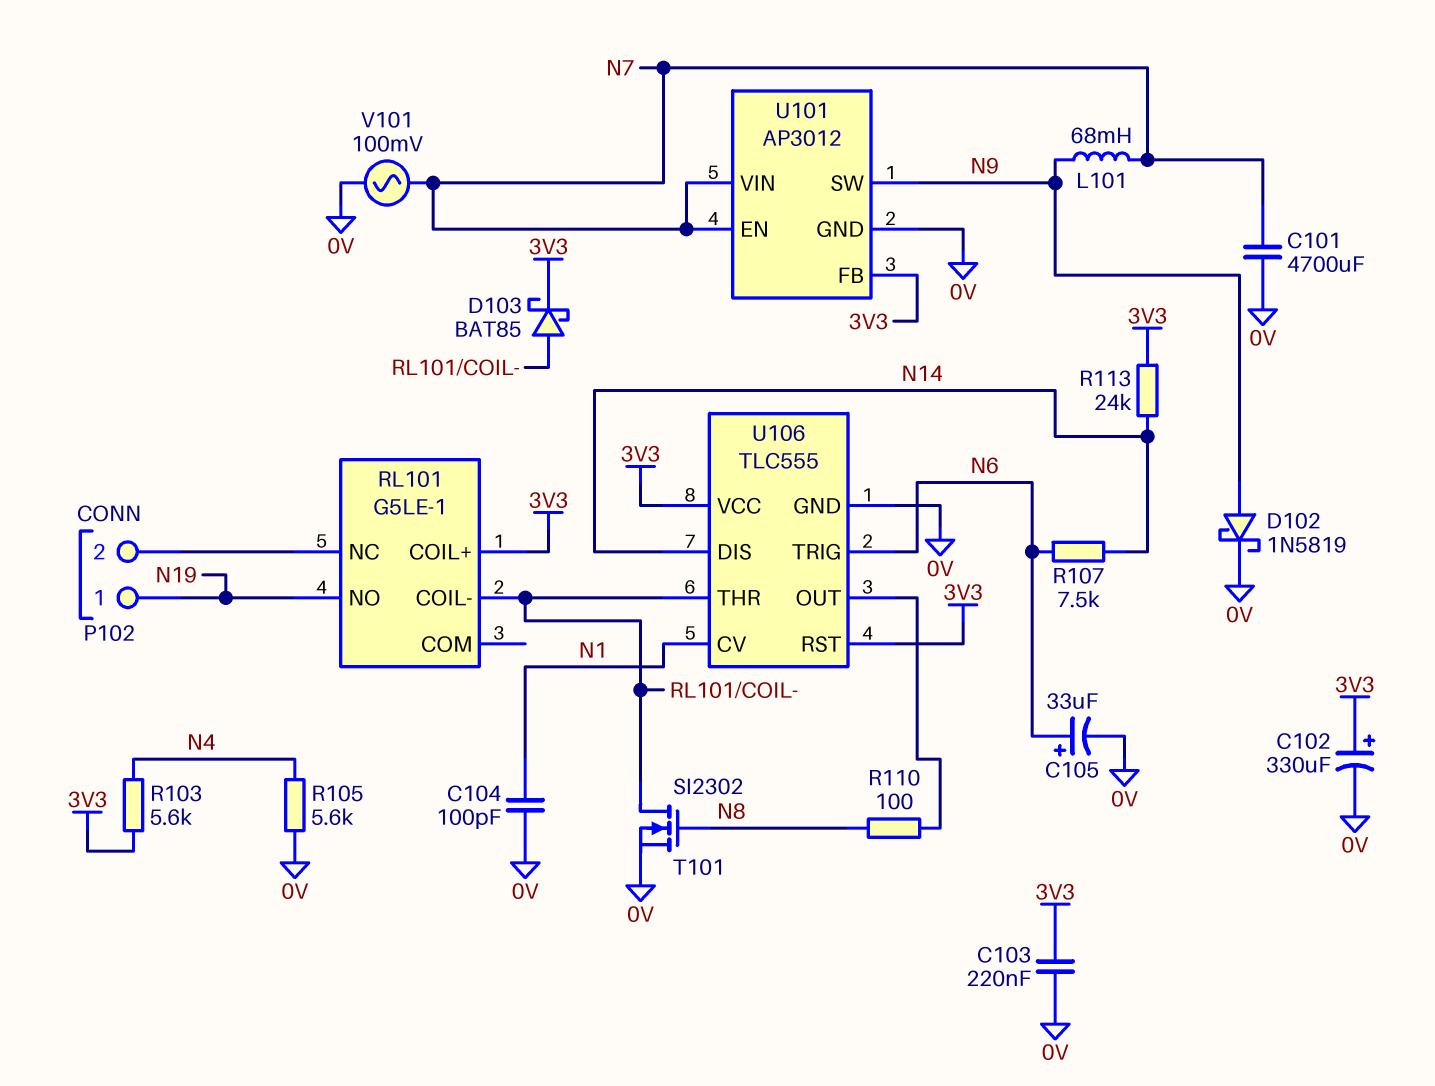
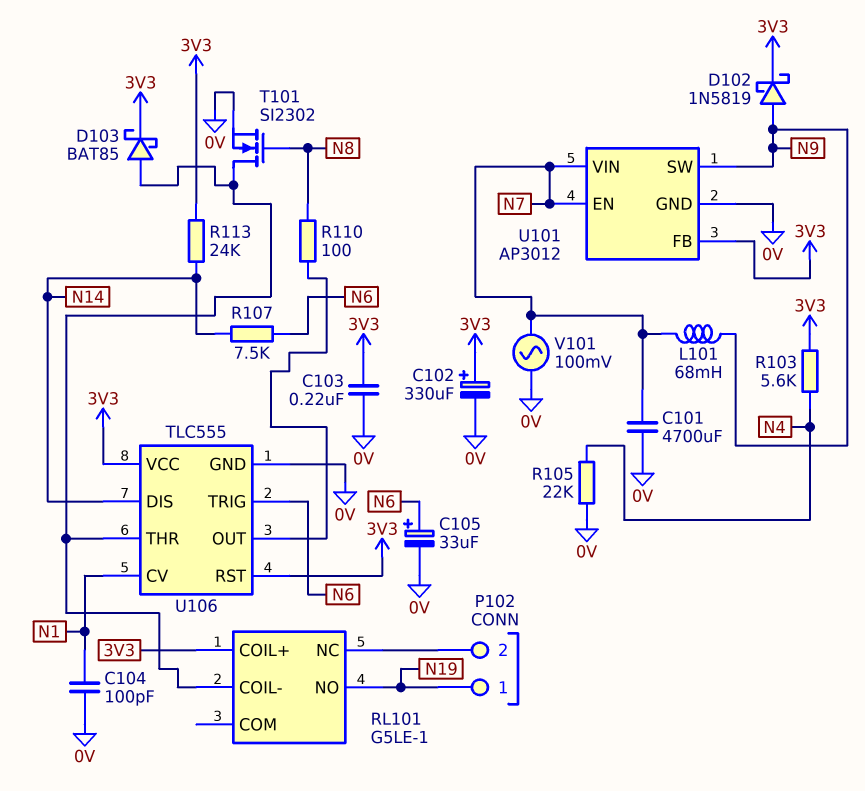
D102: schottky 1N5819 (A N9, K 0V) -> schottky 1N5819 (A N9, K 3V3)
R105: 5.6k (0V, N4) -> 22k (0V, N4)

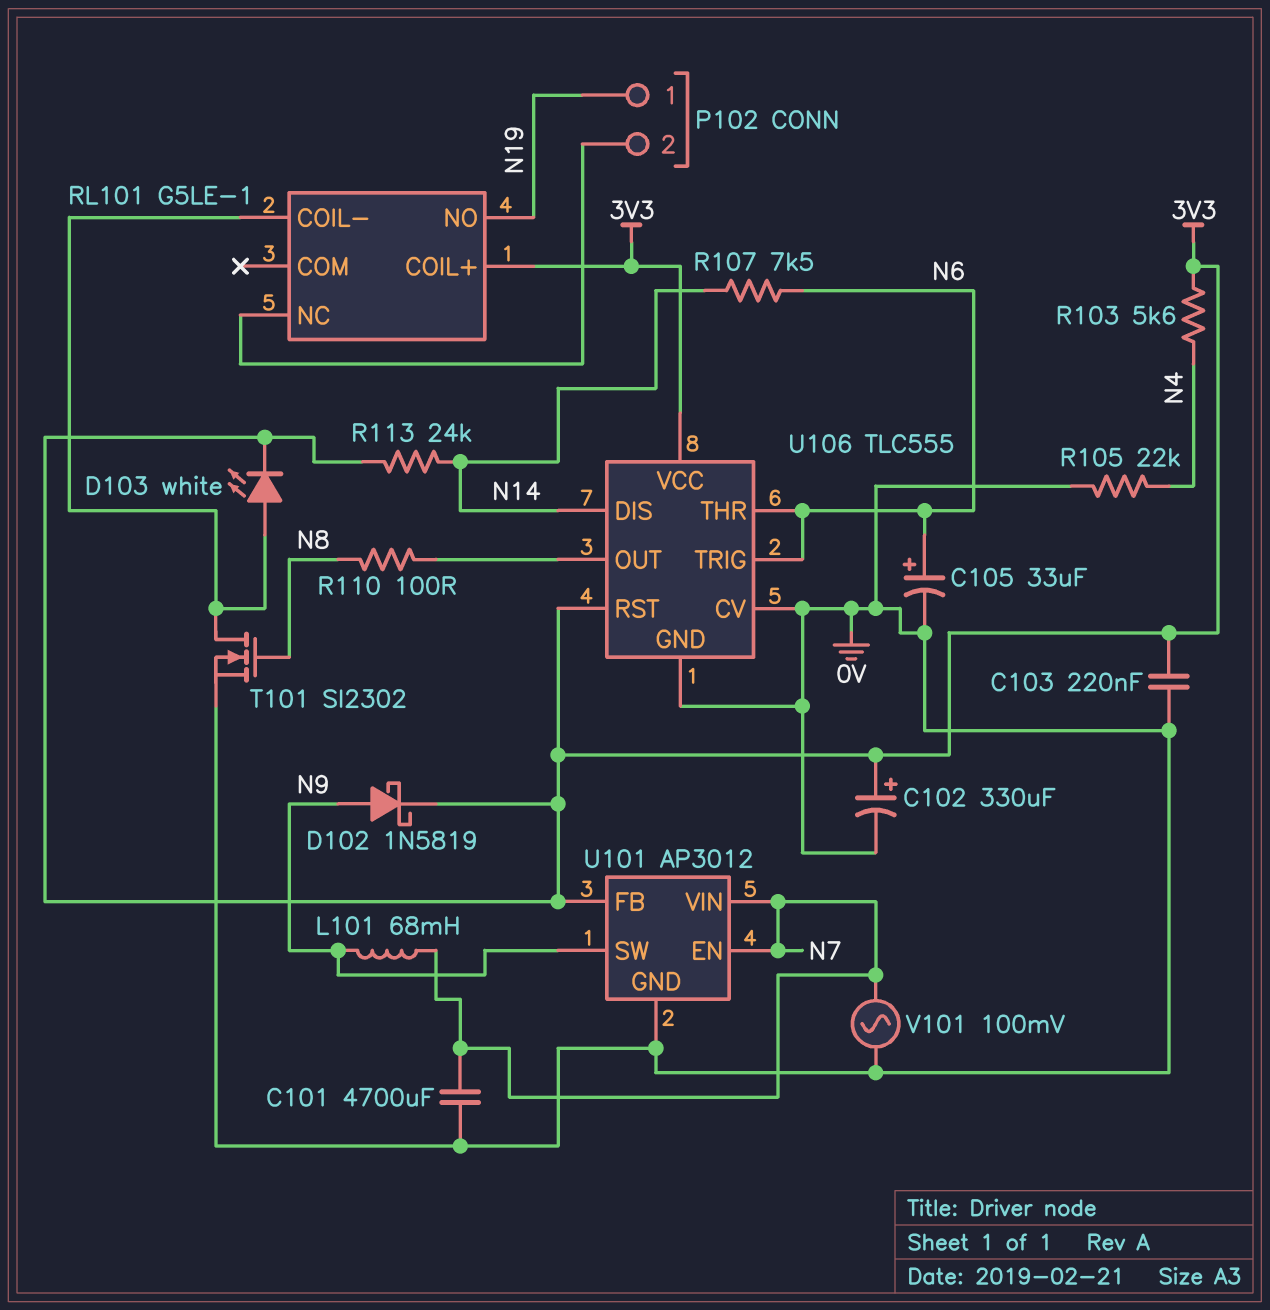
C104: 100pF (0V, N1) -> none
D103: schottky BAT85 (A RL101/COIL-, K 3V3) -> LED white (A RL101/COIL-, K 3V3)
U106 pin CV: N1 -> 0V
U106 pin THR: RL101/COIL- -> N6

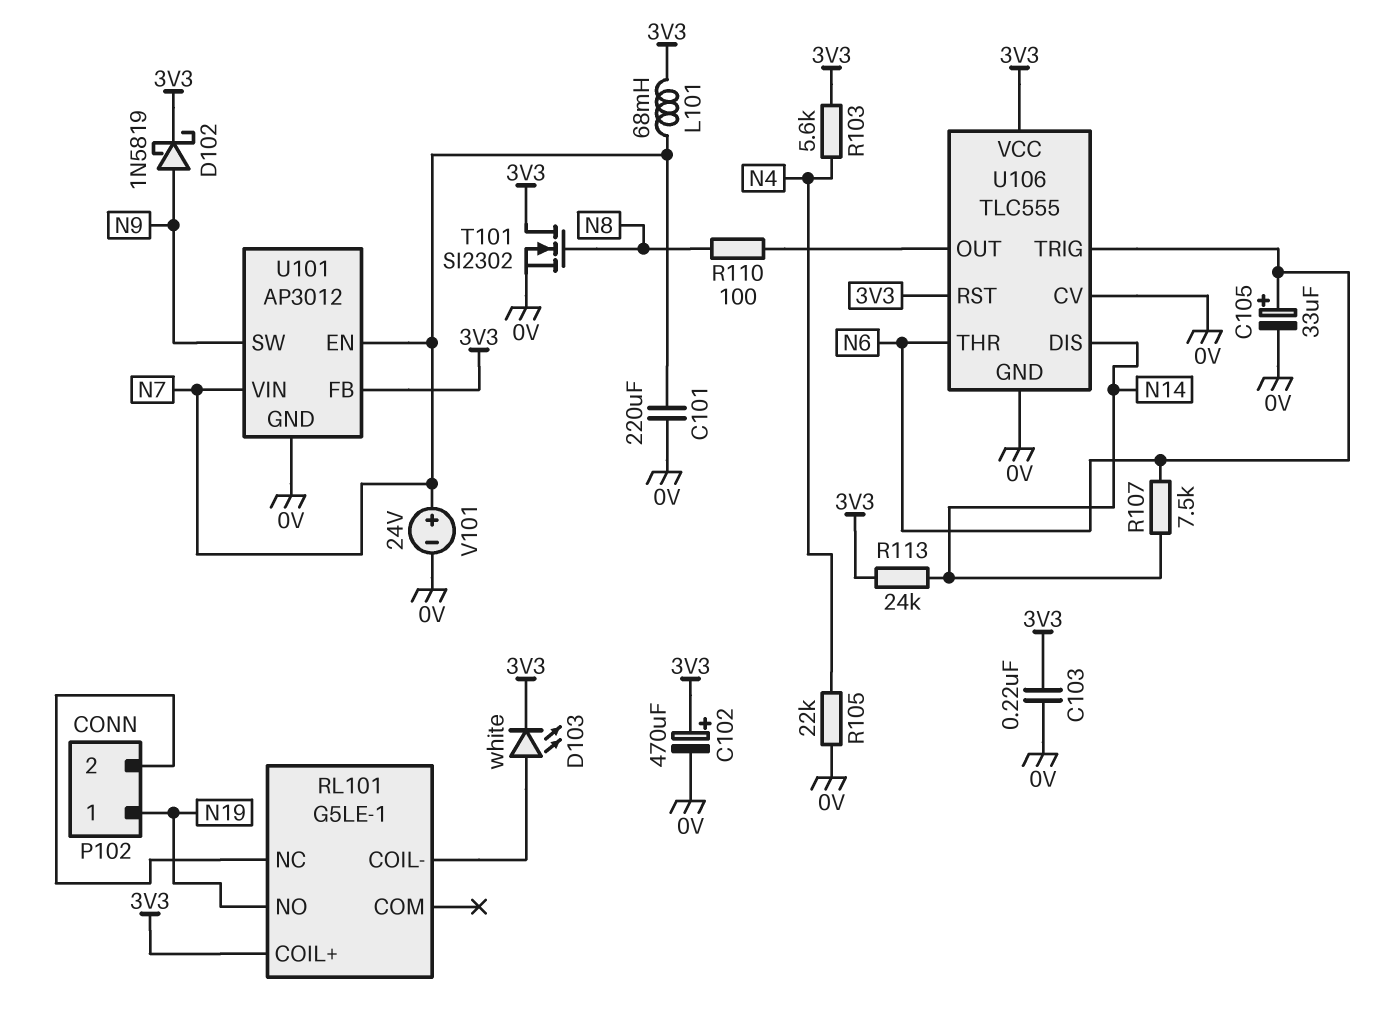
C101: 4700uF (0V, N7) -> 220uF (0V, N7)
C102: 330uF (plus 3V3, minus 0V) -> 470uF (plus 3V3, minus 0V)
L101: 68mH (N7, N9) -> 68mH (3V3, N7)
T101: NMOS SI2302 (G N8, D RL101/COIL-, S 0V) -> NMOS SI2302 (G N8, D 3V3, S 0V)
V101: AC 100mV (0V, N7) -> 24V (plus N7, minus 0V)

